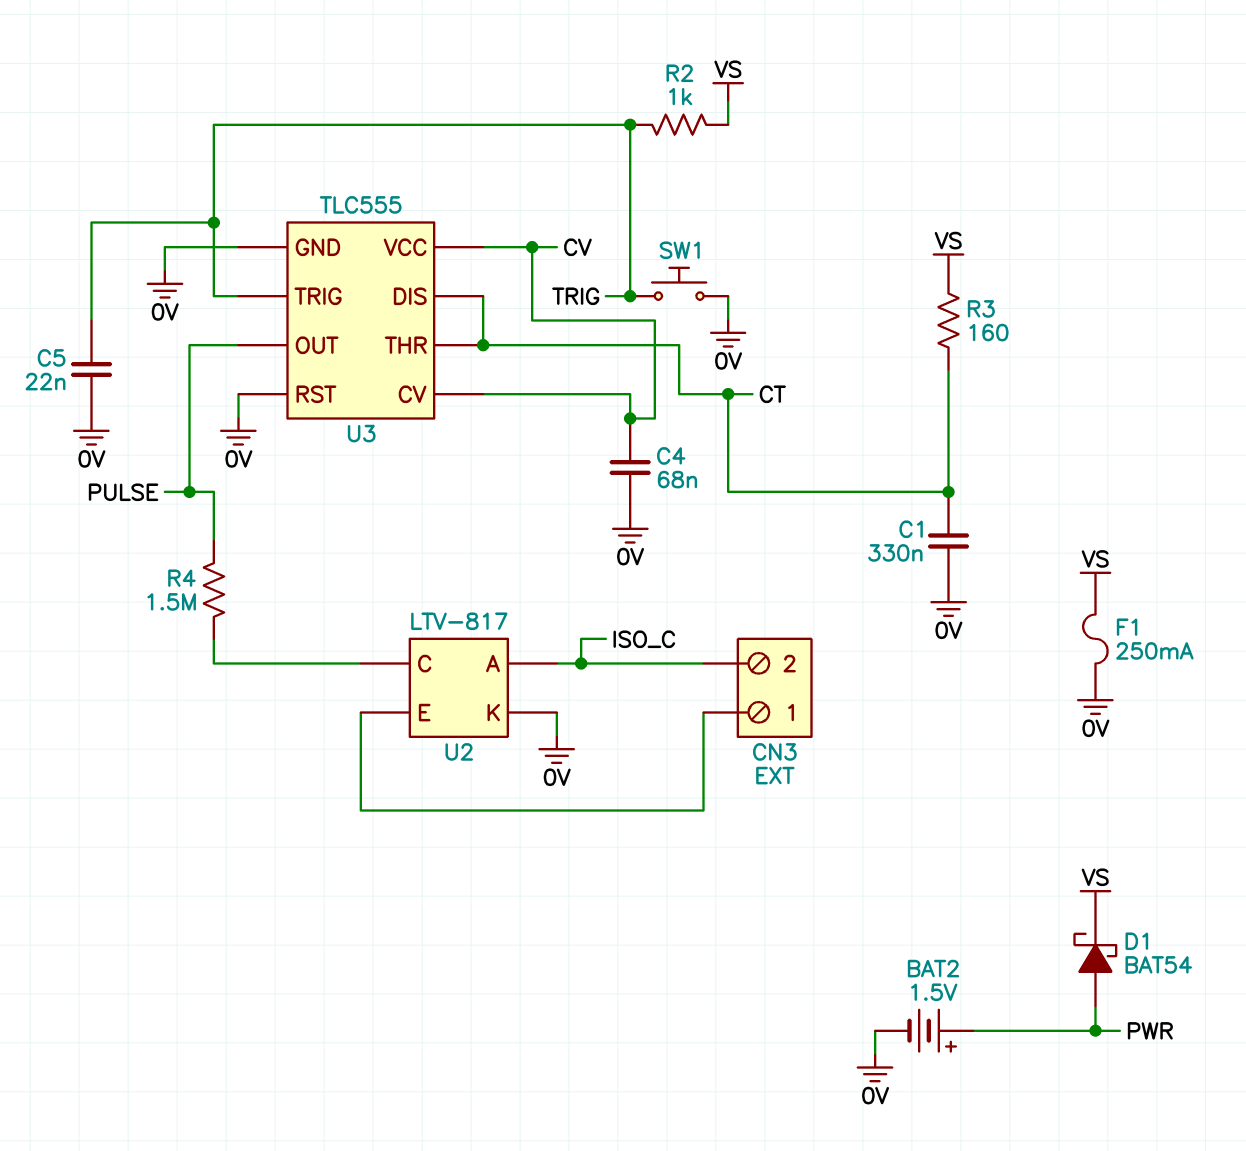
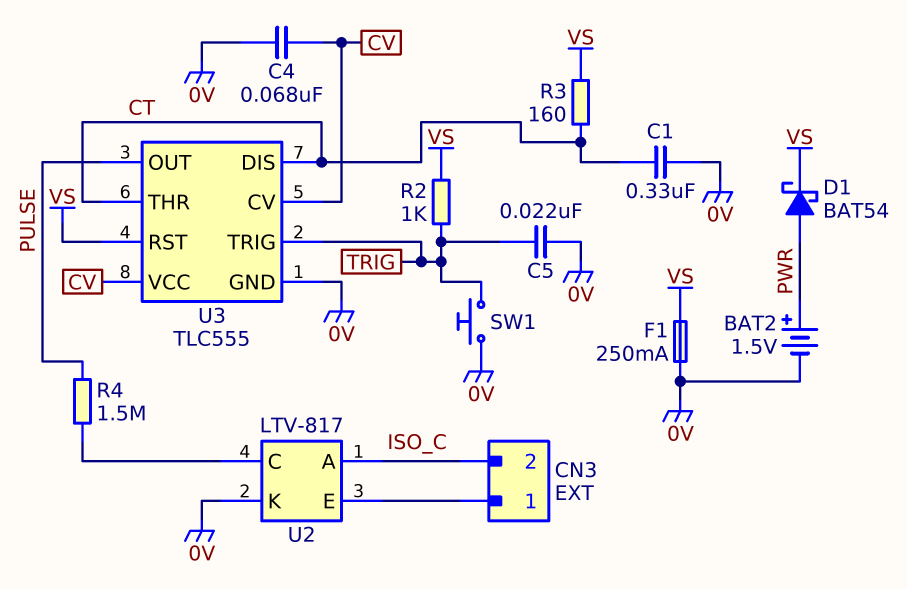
U3 pin RST: 0V -> VS

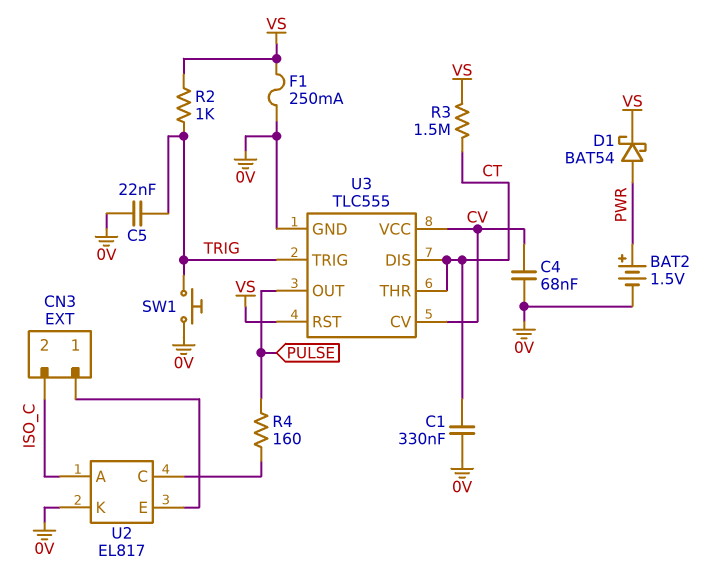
R3: 160 (CT, VS) -> 1.5M (CT, VS)
R4: 1.5M (PULSE, U2/C) -> 160 (PULSE, U2/C)
U2: LTV-817 -> EL817

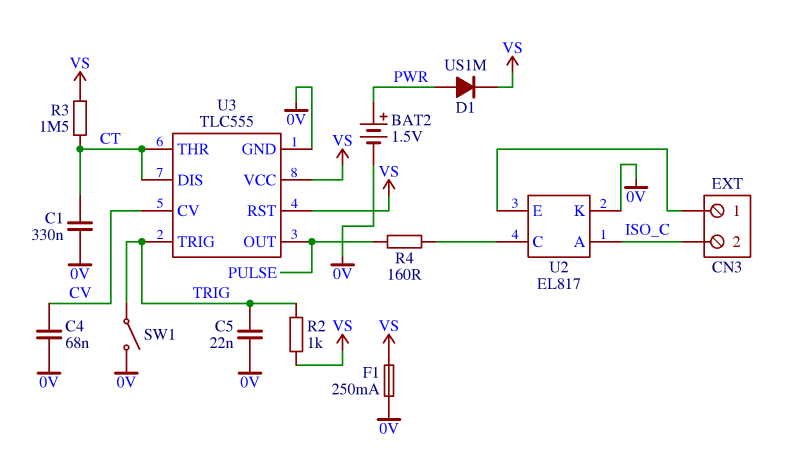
D1: schottky BAT54 (A PWR, K VS) -> diode US1M (A PWR, K VS)
SW1: button (0V, TRIG) -> switch (0V, TRIG)
U3 pin VCC: CV -> VS

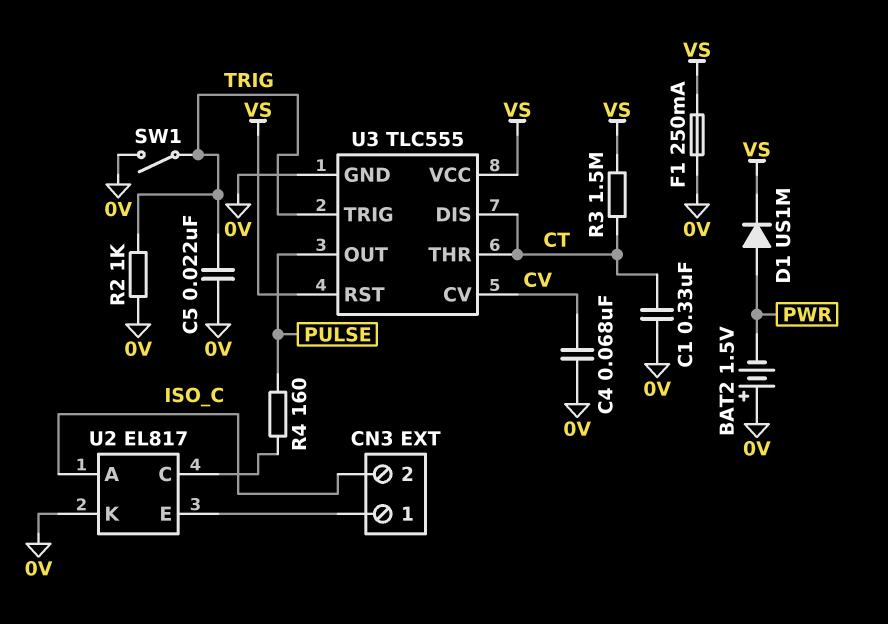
BAT2: 1.5V (plus PWR, minus 0V) -> 1.5V (plus 0V, minus PWR)
R2: 1k (TRIG, VS) -> 1k (0V, TRIG)

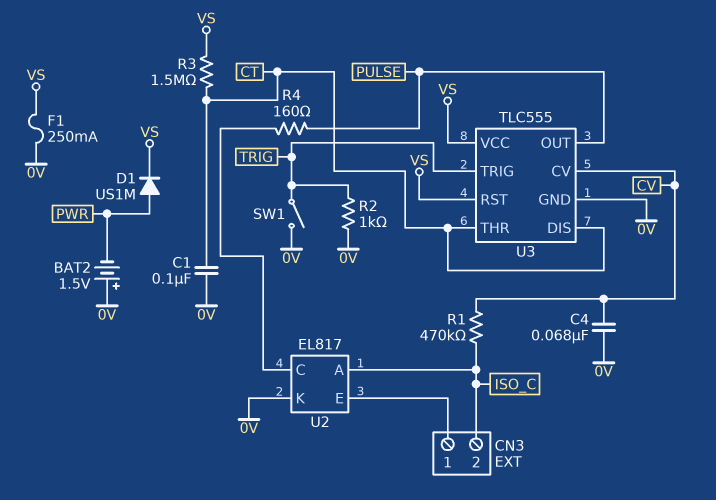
C1: 330nF (0V, CT) -> 100nF (0V, CT)
C5: 22nF (0V, TRIG) -> none
R1: none -> 470k (CV, ISO_C)

